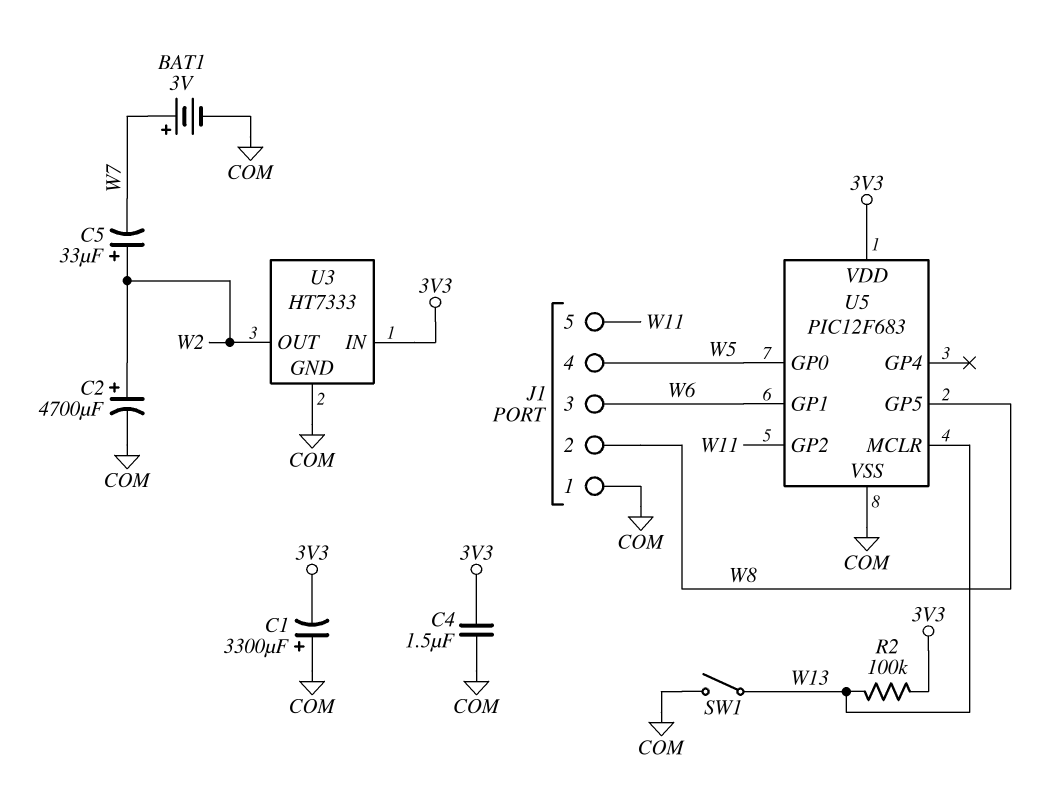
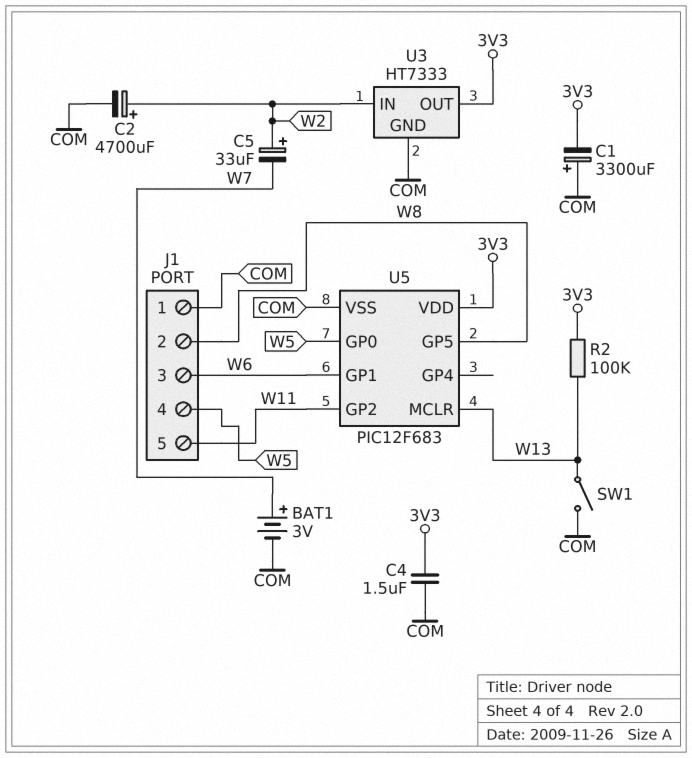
U3 pin IN: 3V3 -> W2
U3 pin OUT: W2 -> 3V3

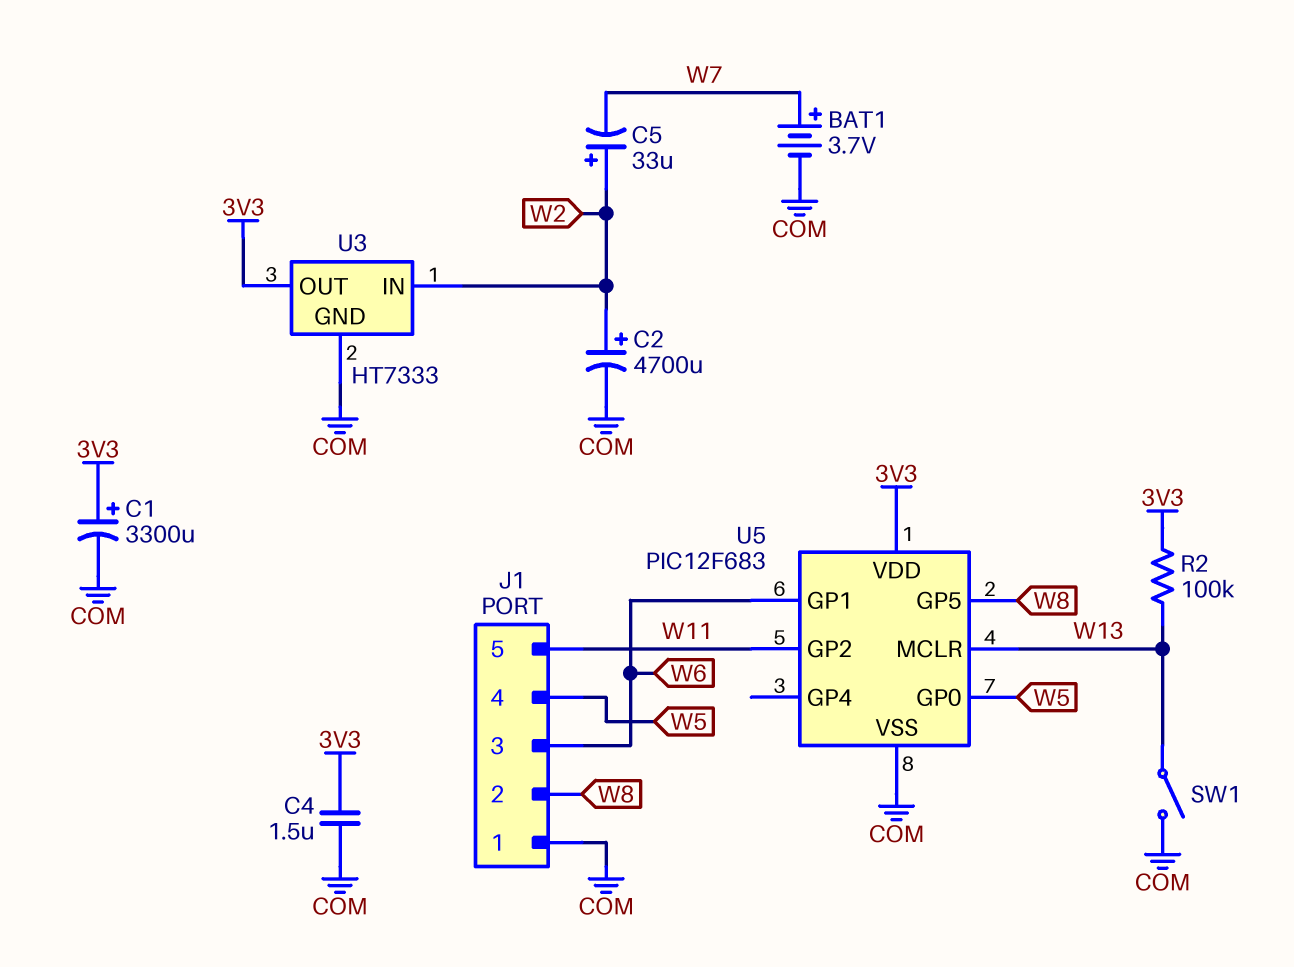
BAT1: 3V (plus W7, minus COM) -> 3.7V (plus W7, minus COM)
C1: 3300uF (plus COM, minus 3V3) -> 3300uF (plus 3V3, minus COM)

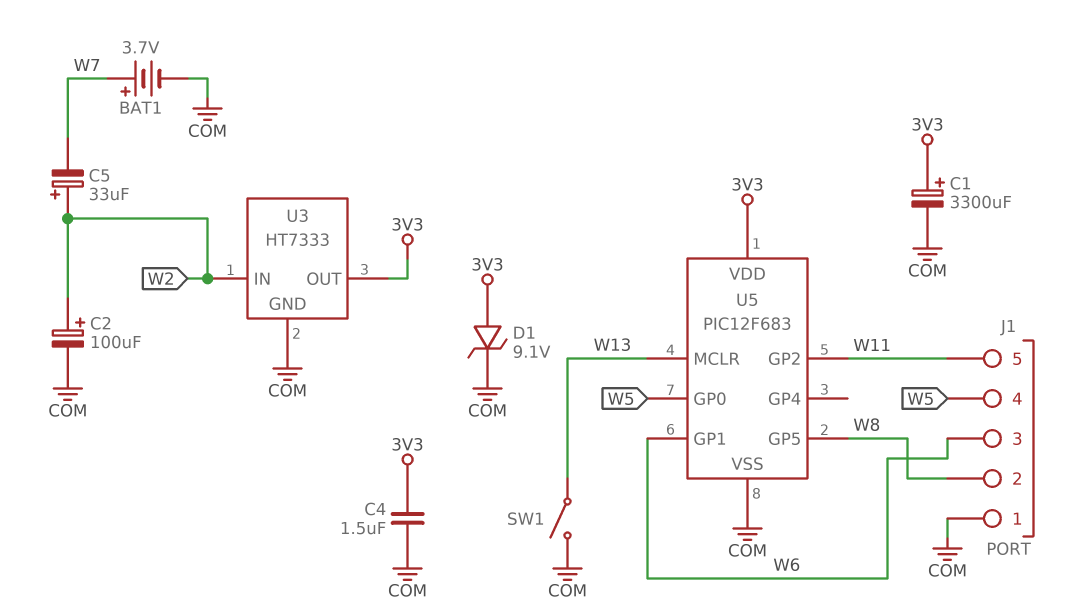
C2: 4700uF (plus W2, minus COM) -> 100uF (plus W2, minus COM)
D1: none -> zener 9.1V (A 3V3, K COM)
R2: 100k (3V3, W13) -> none

